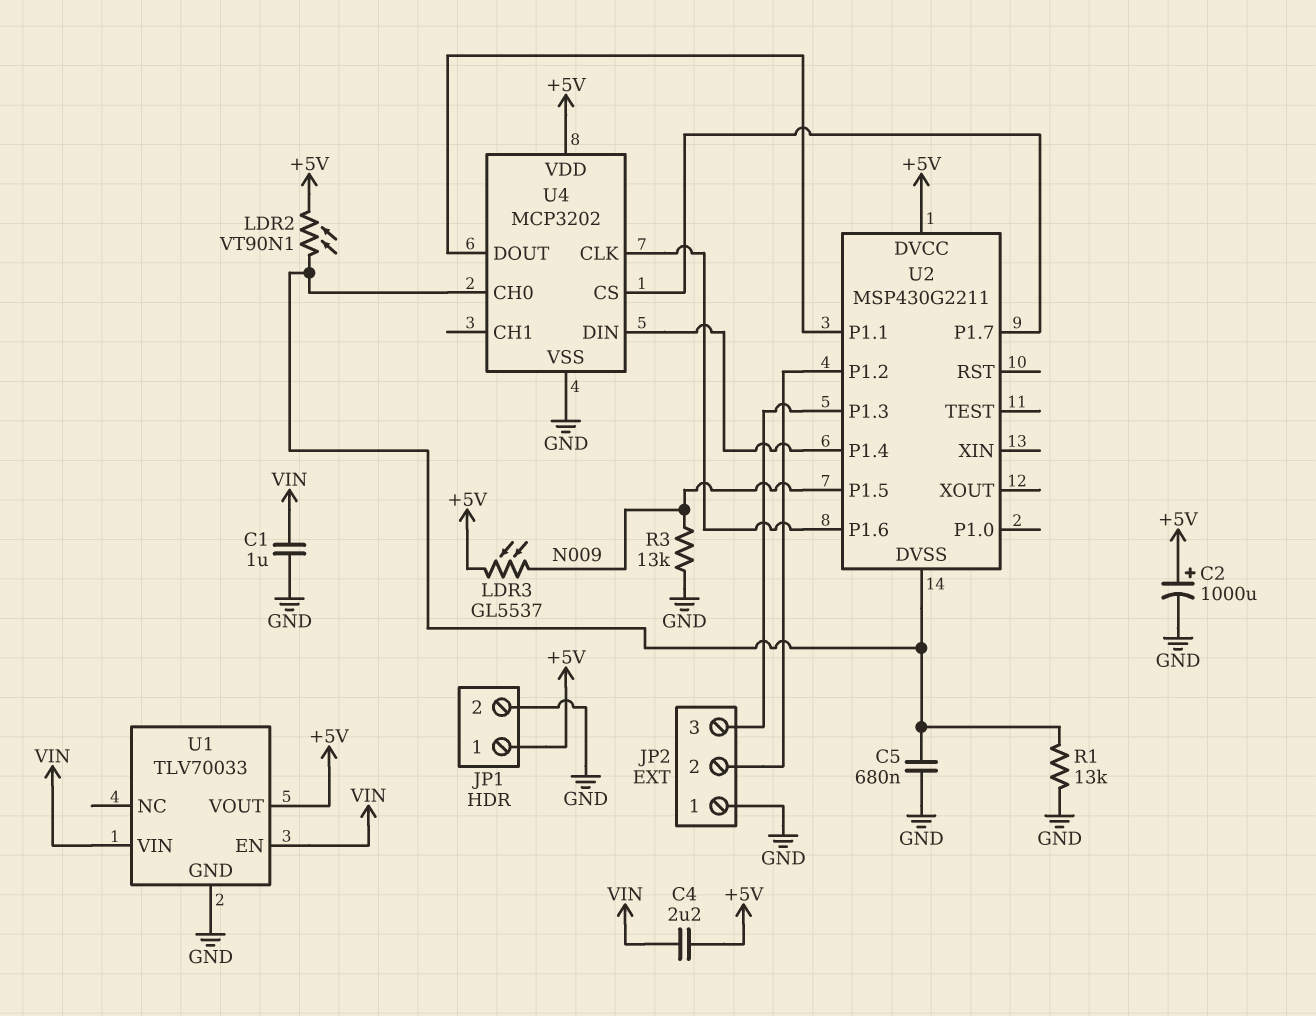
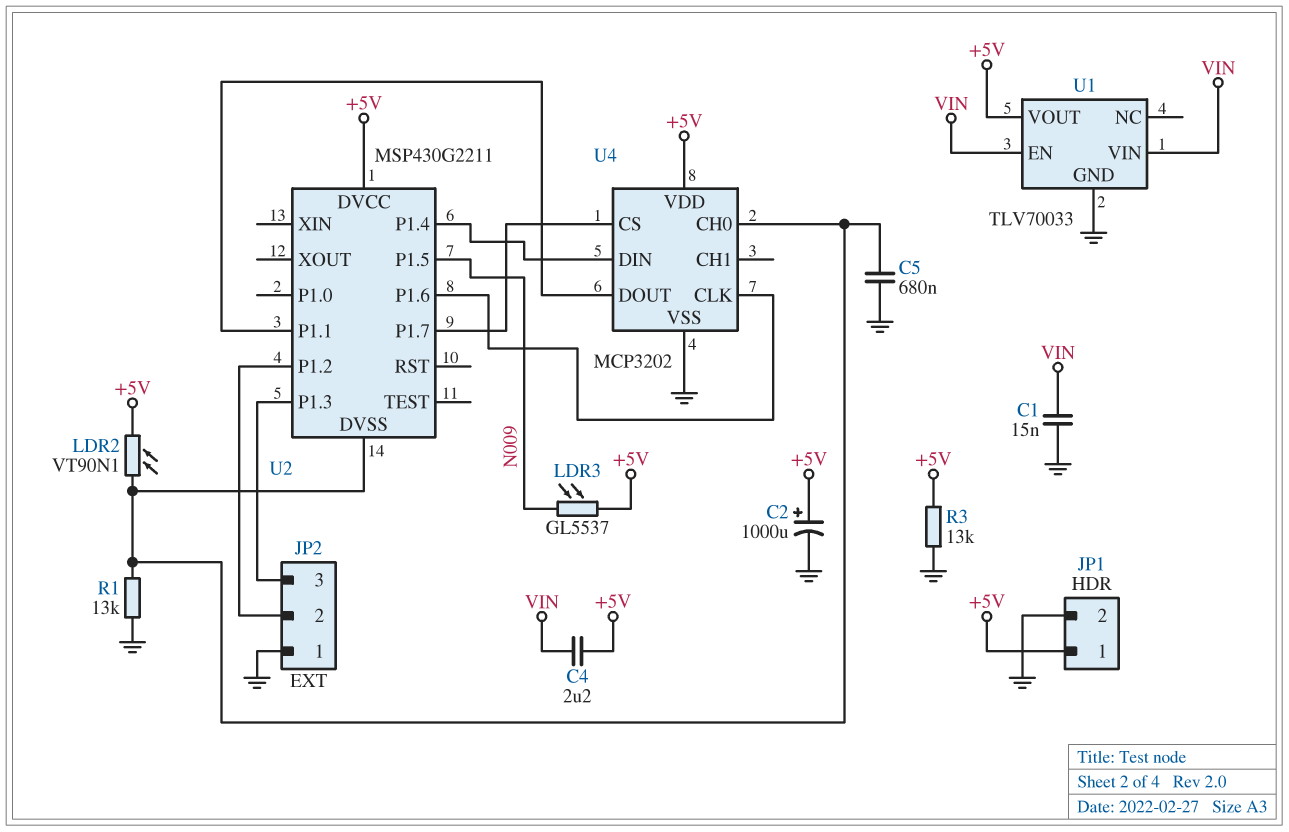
C1: 1uF (GND, VIN) -> 15nF (GND, VIN)
R3: 13k (GND, N009) -> 13k (+5V, GND)

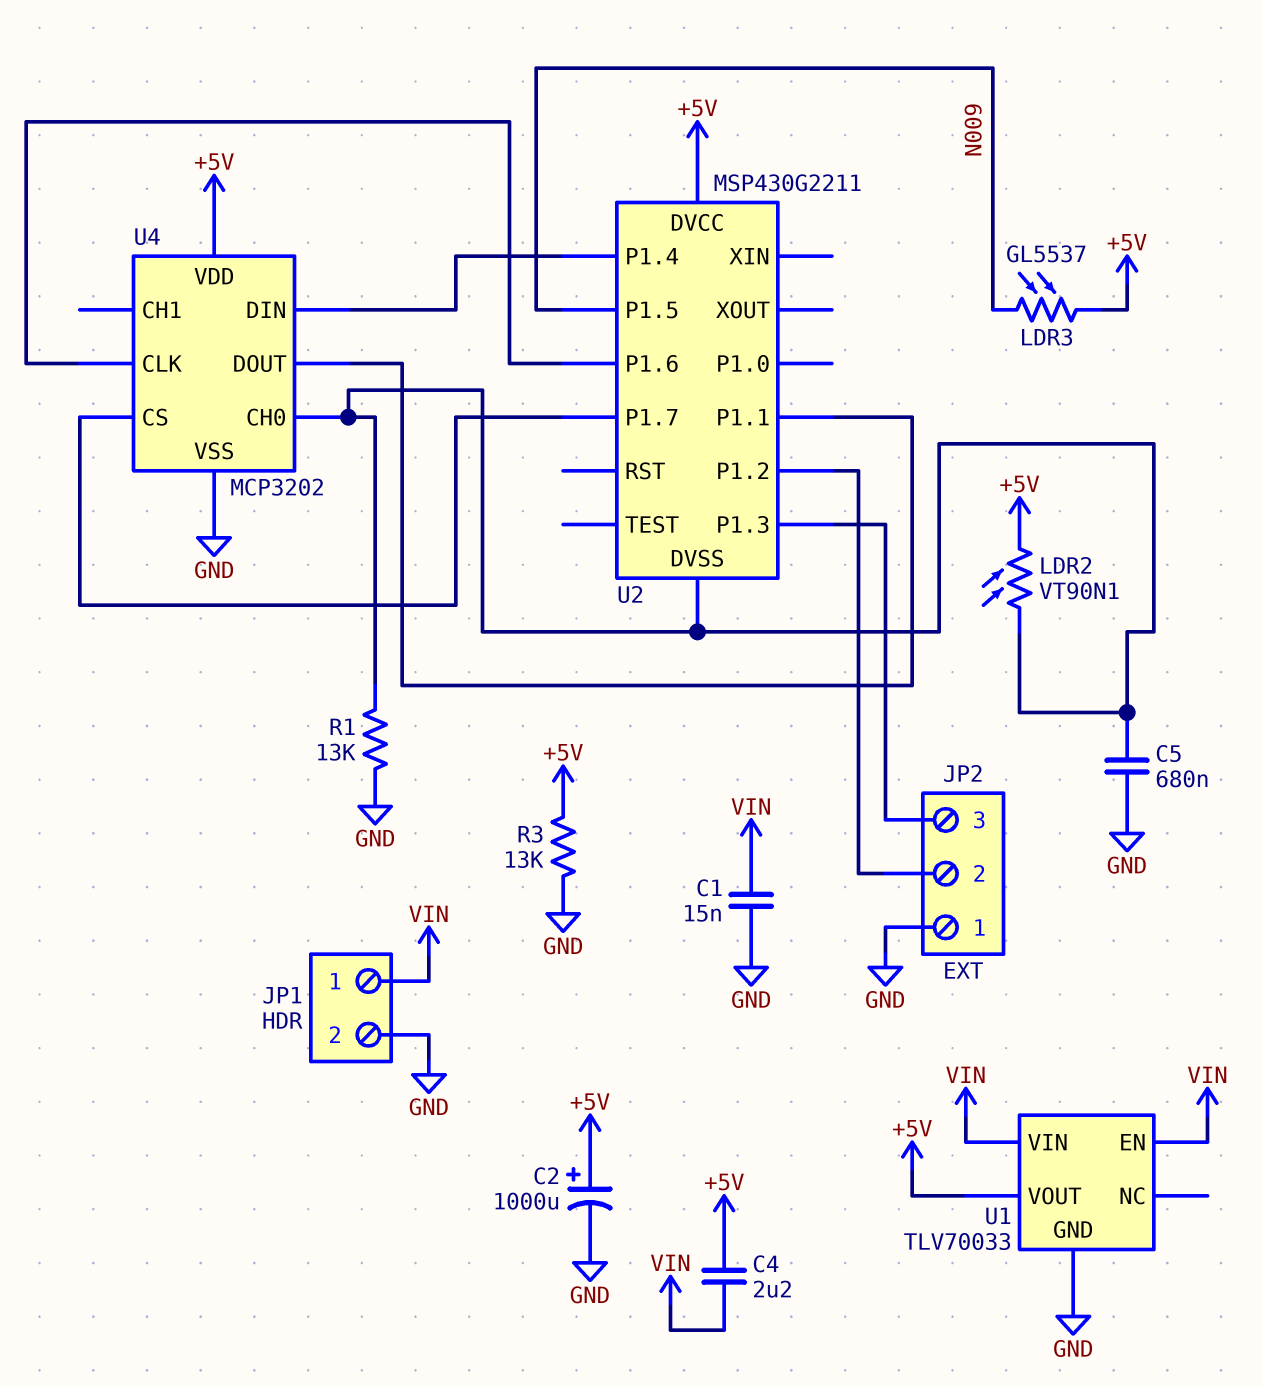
JP1 pin 1: +5V -> VIN

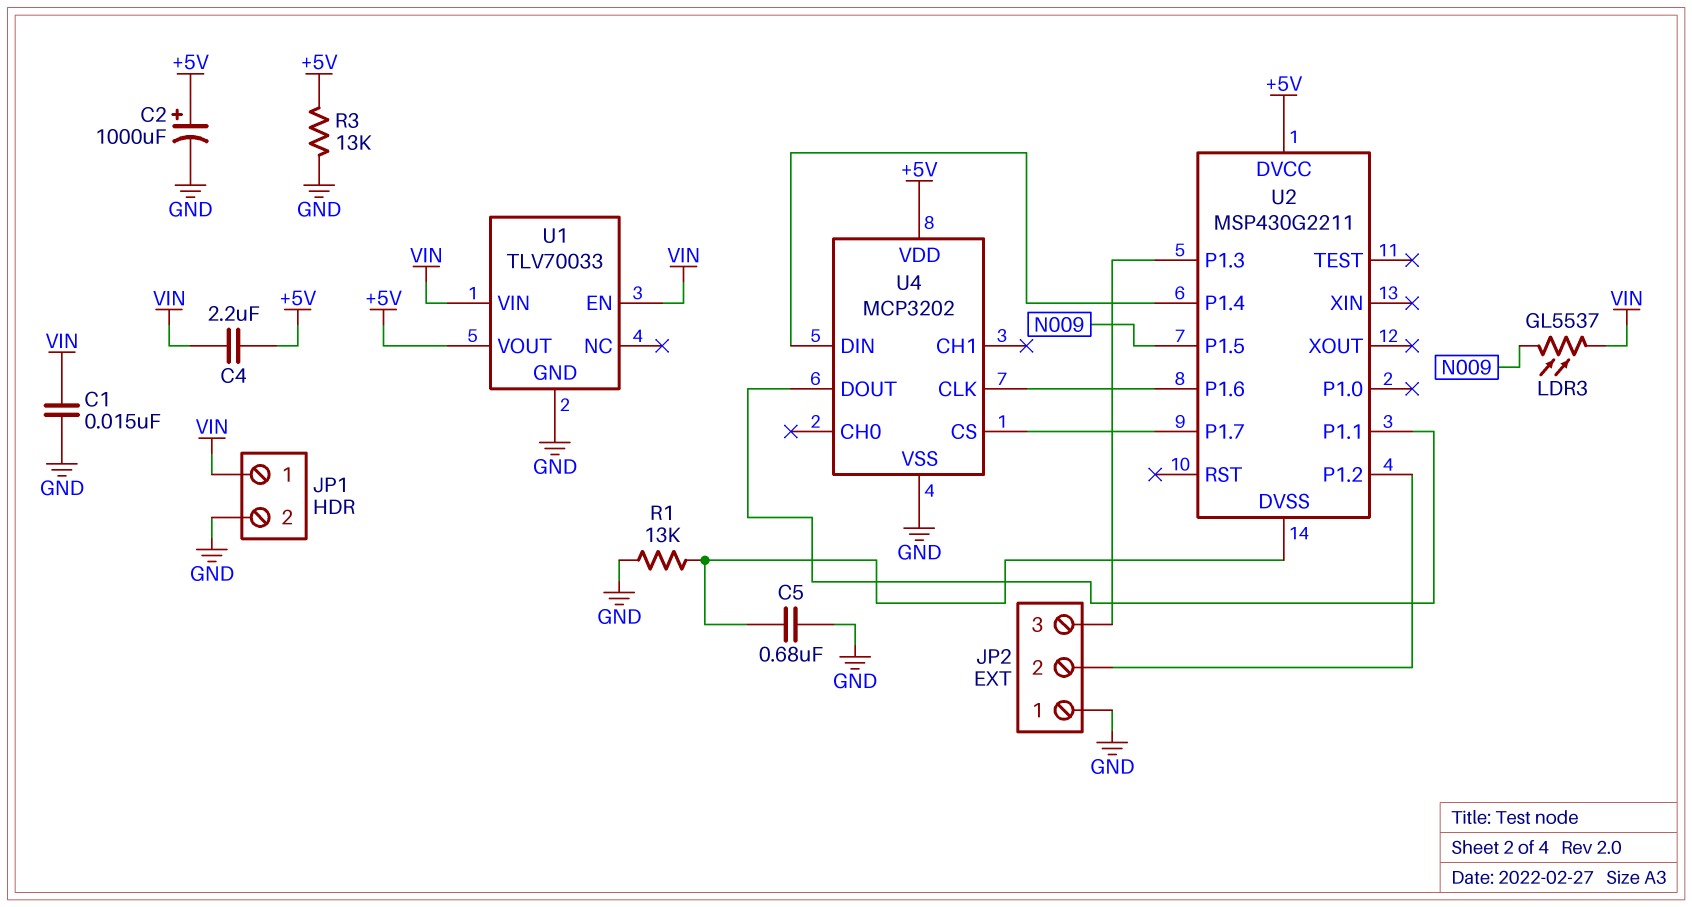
LDR2: VT90N1 (+5V, U2/DVSS) -> none
LDR3: GL5537 (+5V, N009) -> GL5537 (N009, VIN)
U4 pin CH0: U2/DVSS -> none

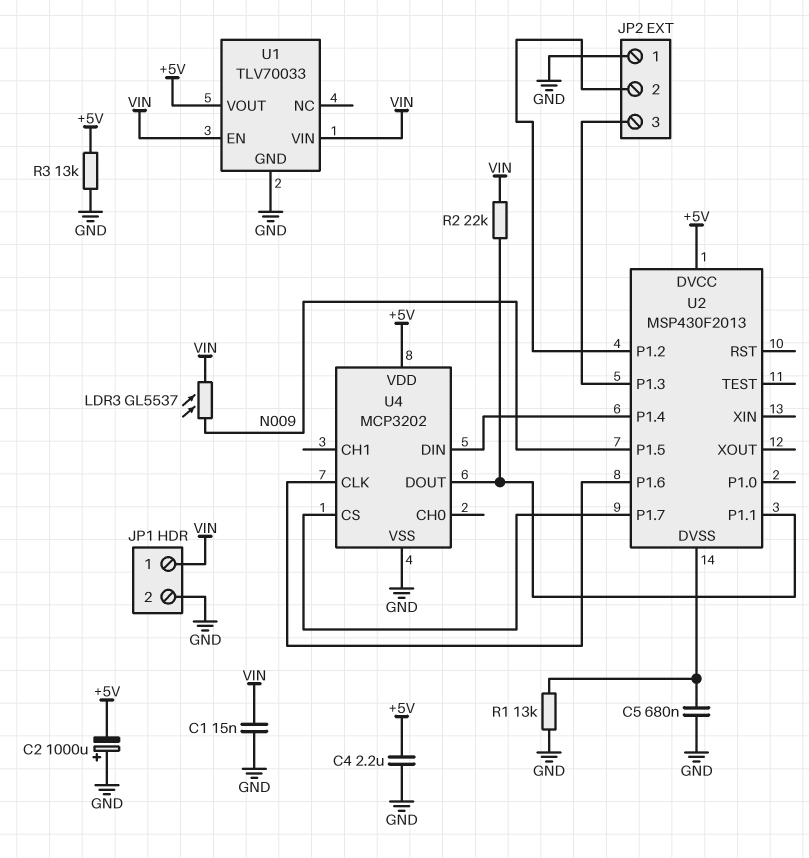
C2: 1000uF (plus +5V, minus GND) -> 1000uF (plus GND, minus +5V)
C4: 2.2uF (+5V, VIN) -> 2.2uF (+5V, GND)
R2: none -> 22k (U2/P1.1, VIN)
U2: MSP430G2211 -> MSP430F2013

